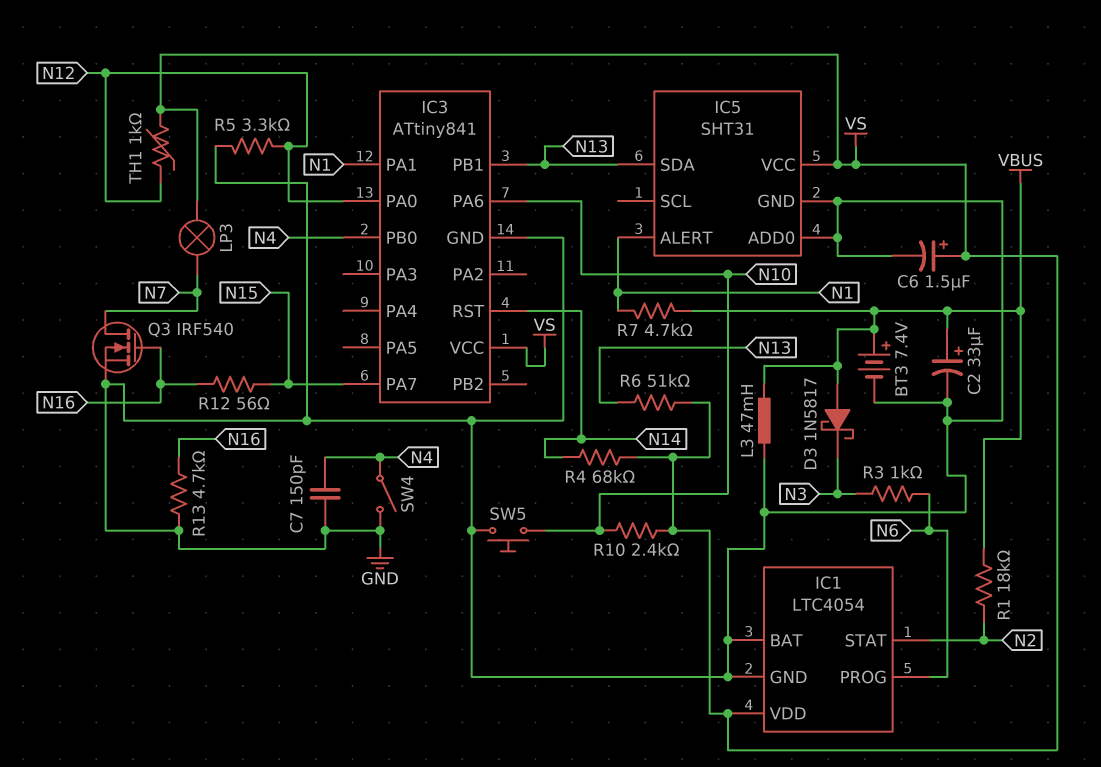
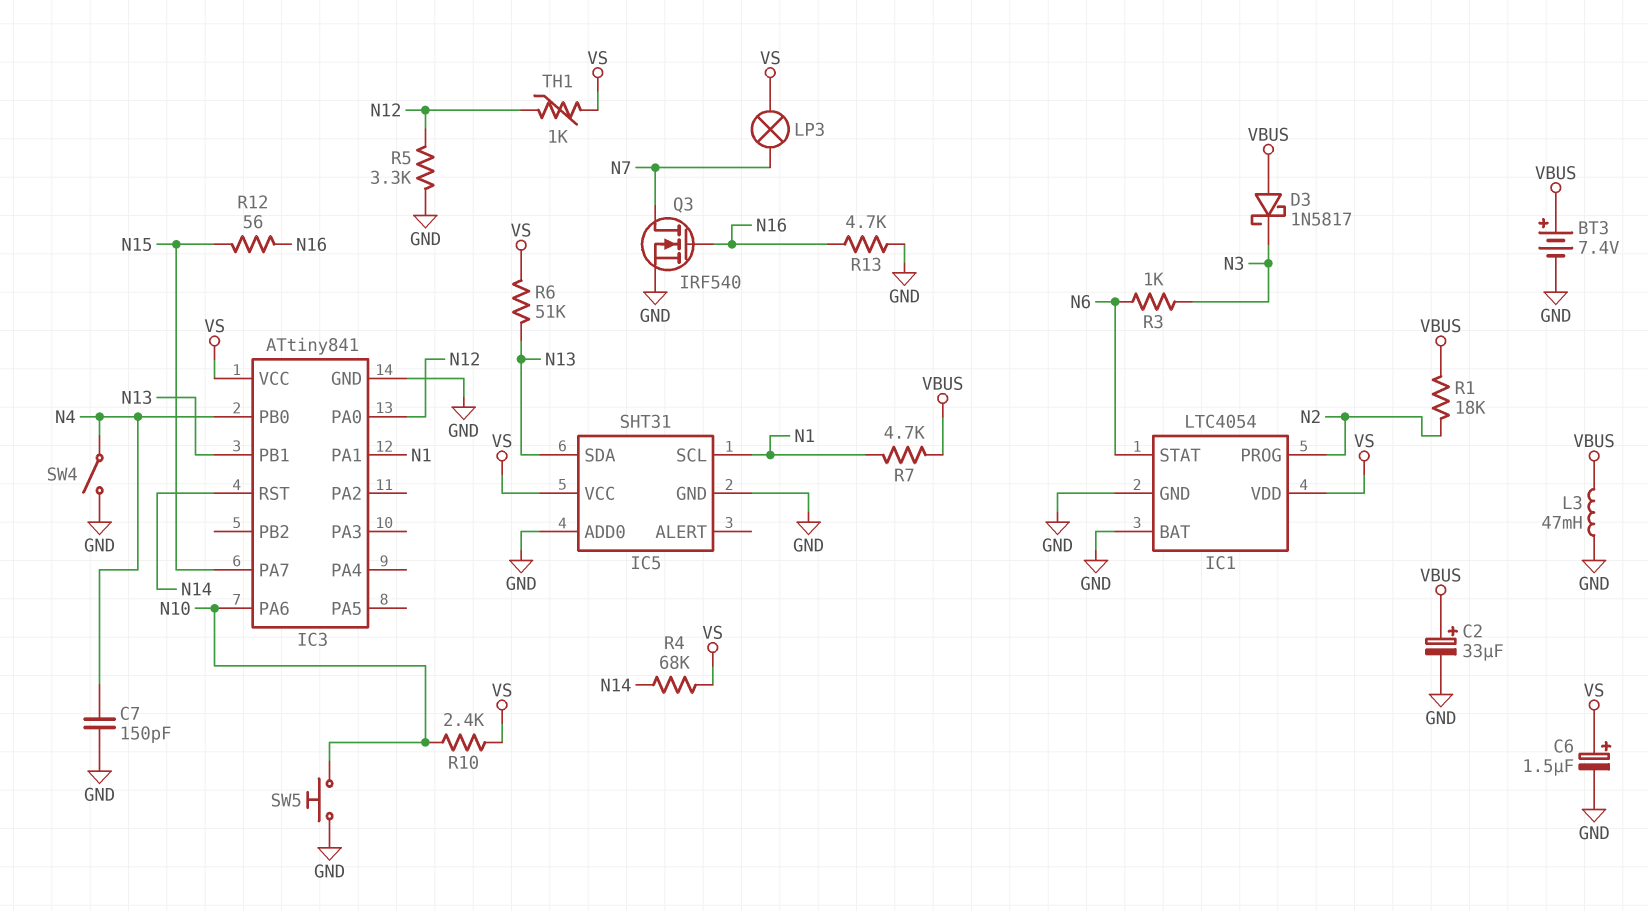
IC1 pin PROG: N6 -> N2
IC1 pin STAT: N2 -> N6
IC5 pin ALERT: N1 -> none
IC5 pin SCL: none -> N1

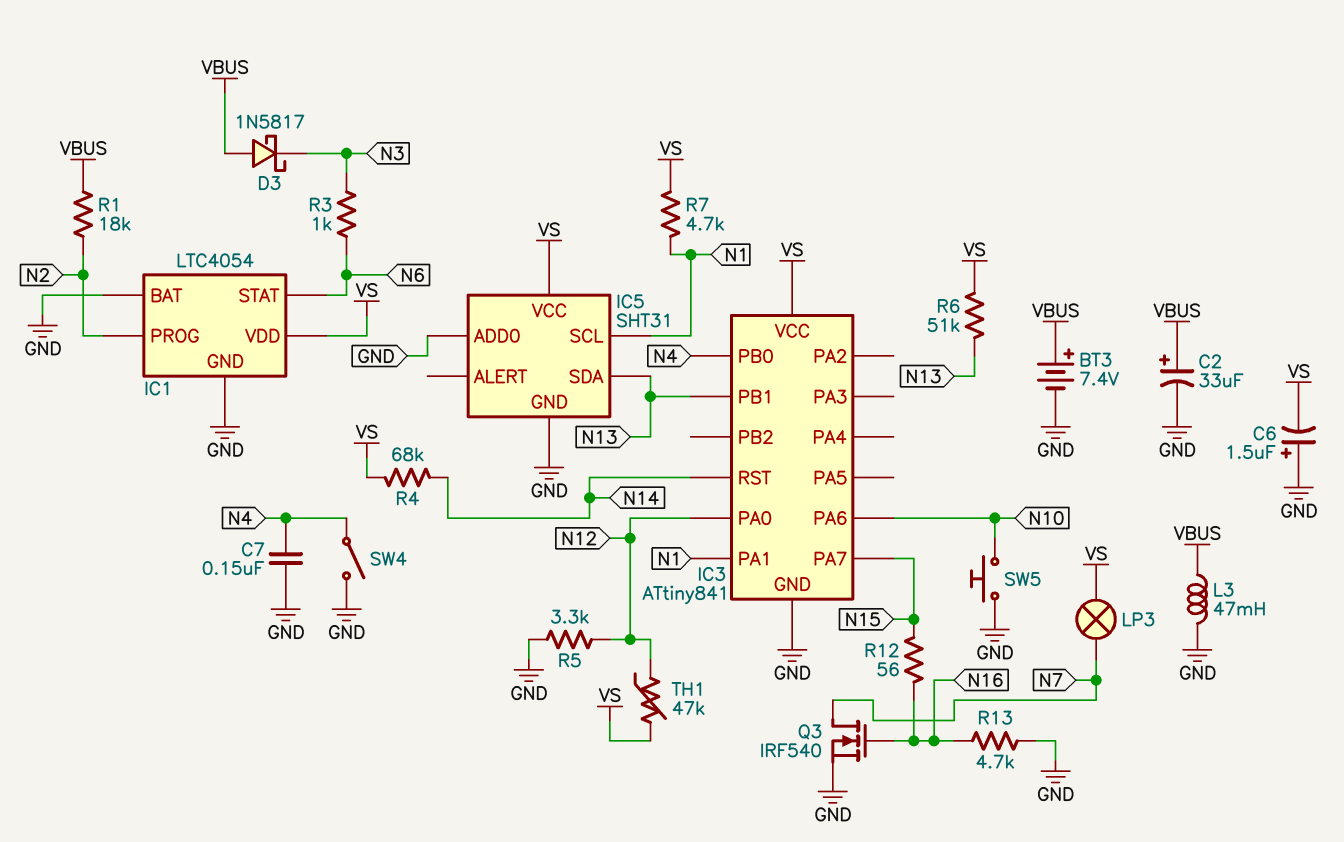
C6: 1.5uF (plus VS, minus GND) -> 1.5uF (plus GND, minus VS)
C7: 150pF (GND, N4) -> 150nF (GND, N4)
R7: 4.7k (N1, VBUS) -> 4.7k (N1, VS)
R10: 2.4k (N10, VS) -> none
TH1: 1k (N12, VS) -> 47k (N12, VS)

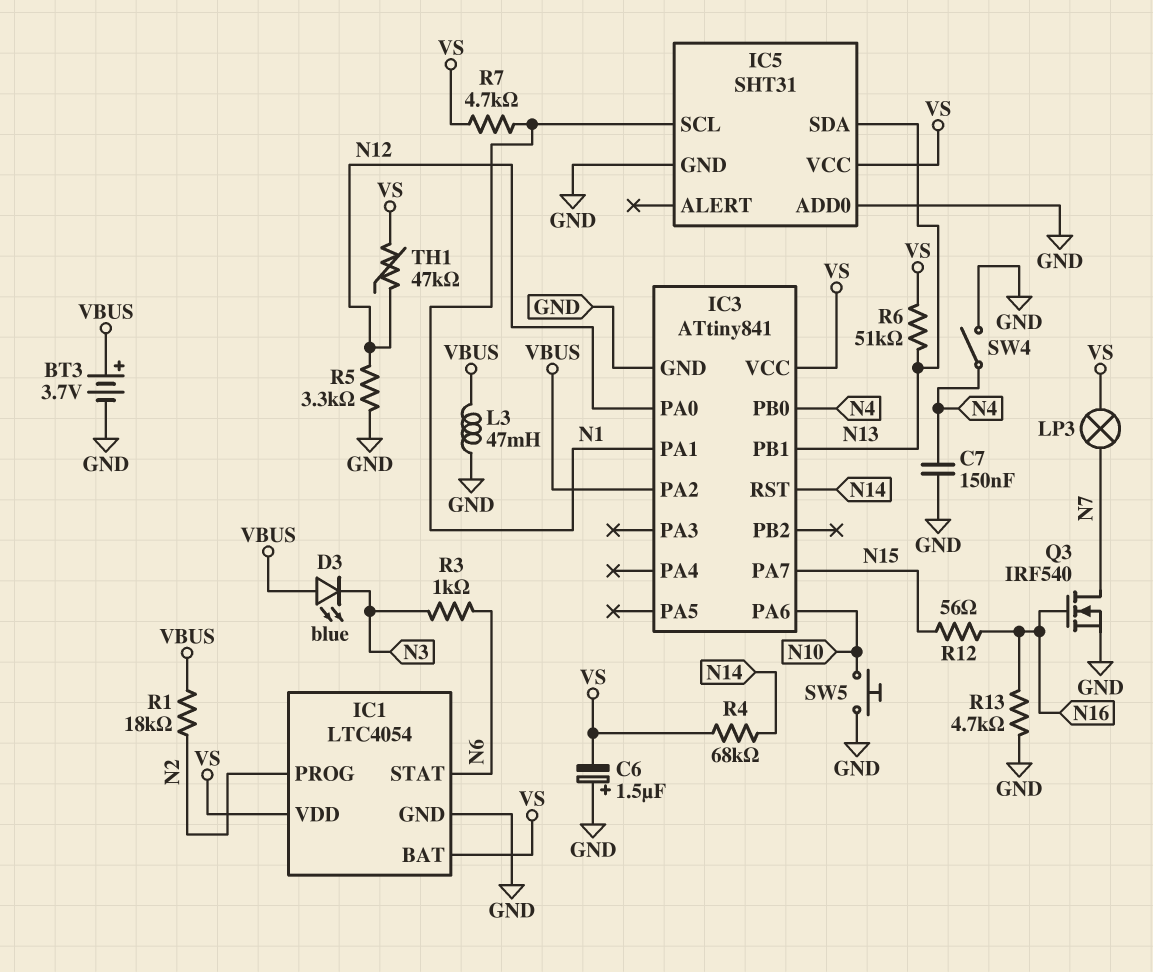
BT3: 7.4V (plus VBUS, minus GND) -> 3.7V (plus VBUS, minus GND)
C2: 33uF (plus VBUS, minus GND) -> none
D3: schottky 1N5817 (A VBUS, K N3) -> LED blue (A VBUS, K N3)
IC1 pin BAT: GND -> VS
IC3 pin PA2: none -> VBUS

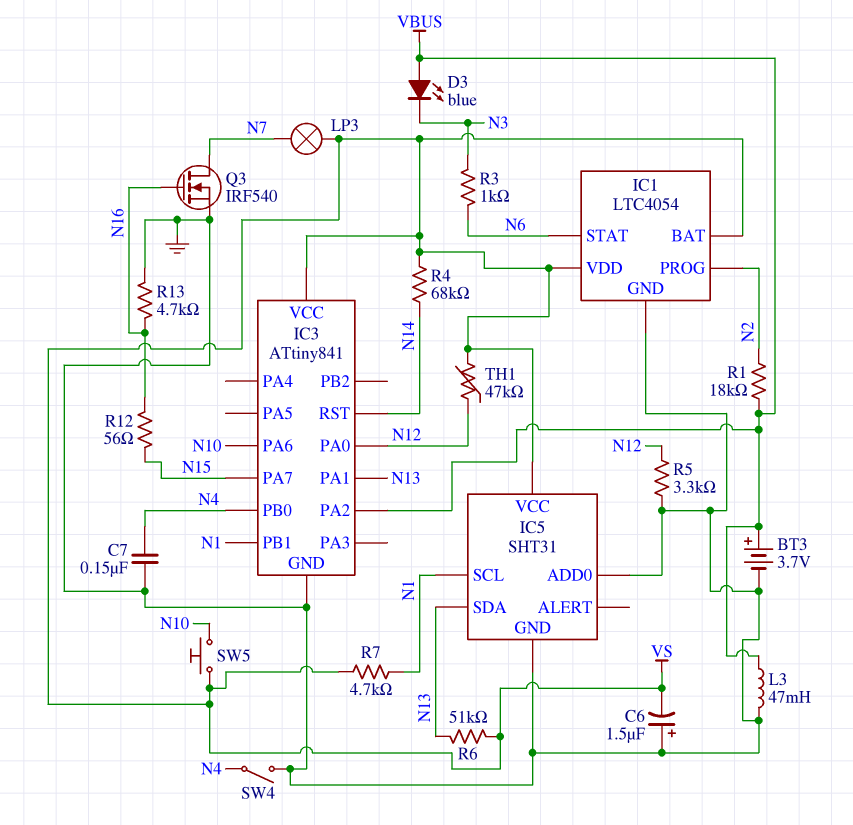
IC3 pin PA1: N1 -> N13
IC3 pin PB1: N13 -> N1
SW5: button (GND, N10) -> button (N10, VS)

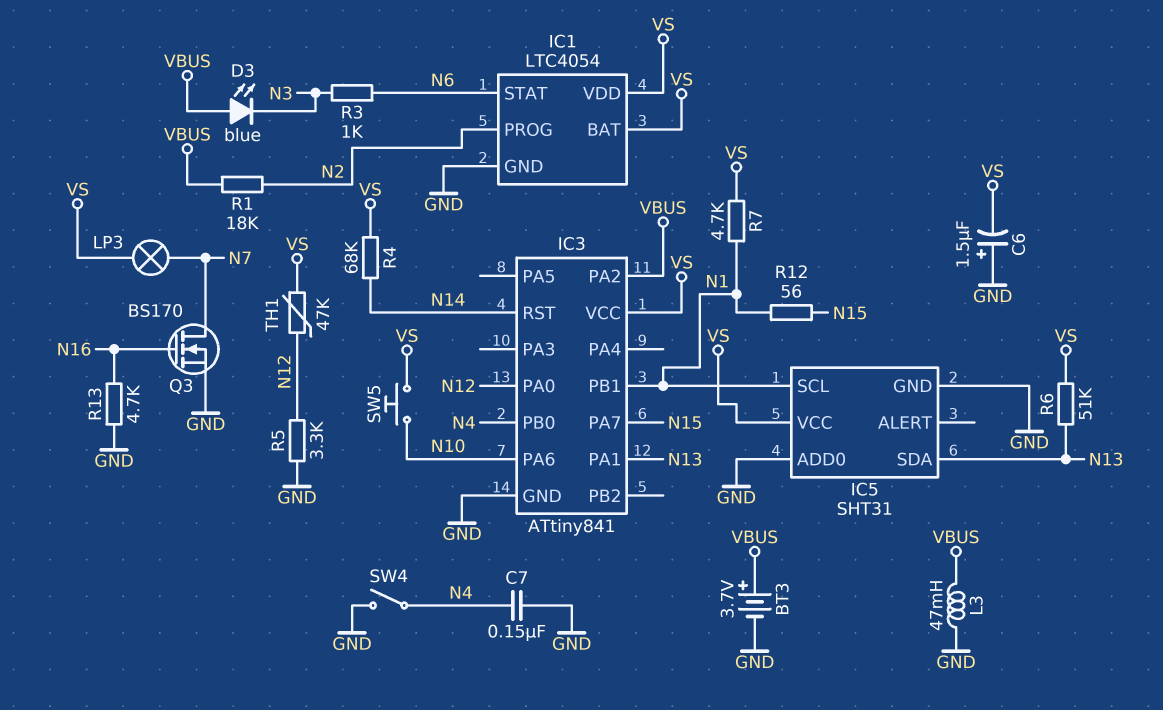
Q3: NMOS IRF540 (G N16, D N7, S GND) -> NMOS BS170 (G N16, D N7, S GND)
R12: 56 (N15, N16) -> 56 (N1, N15)

